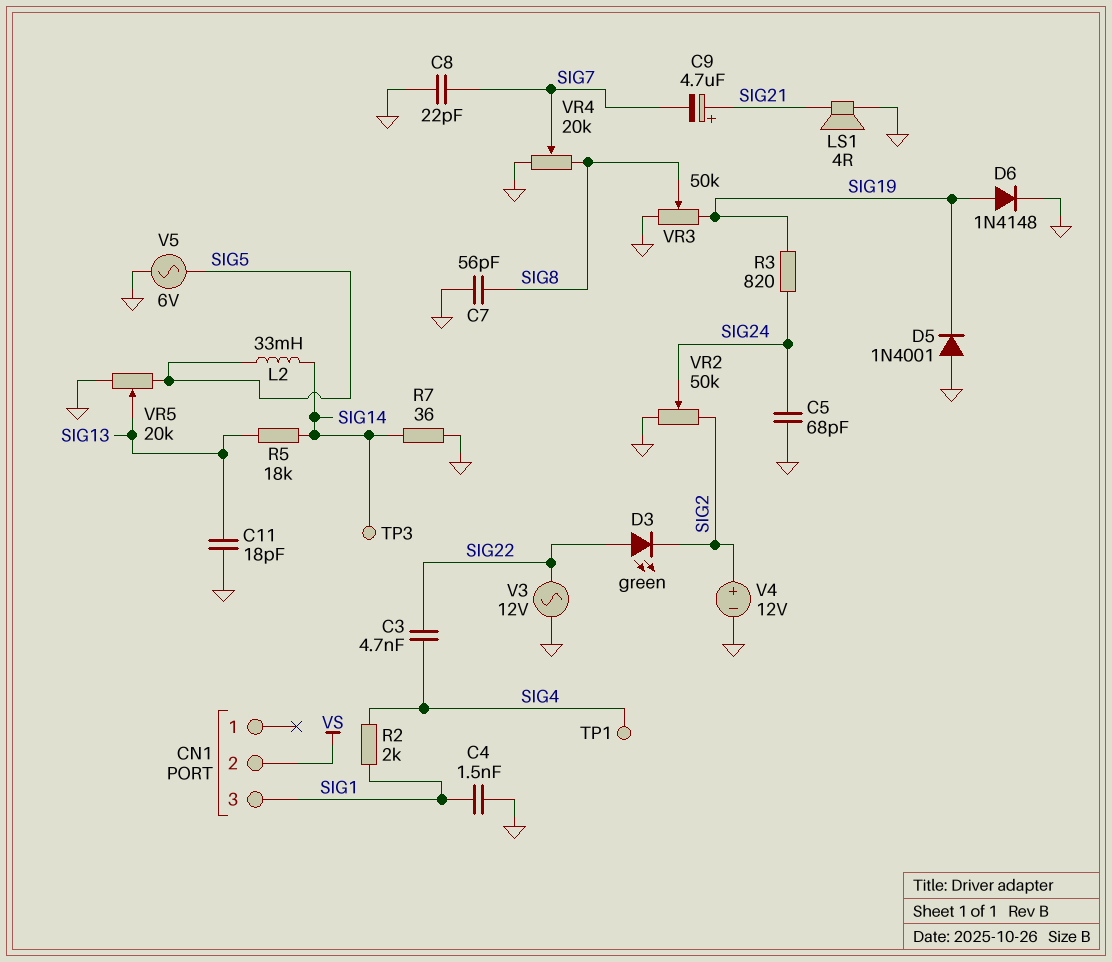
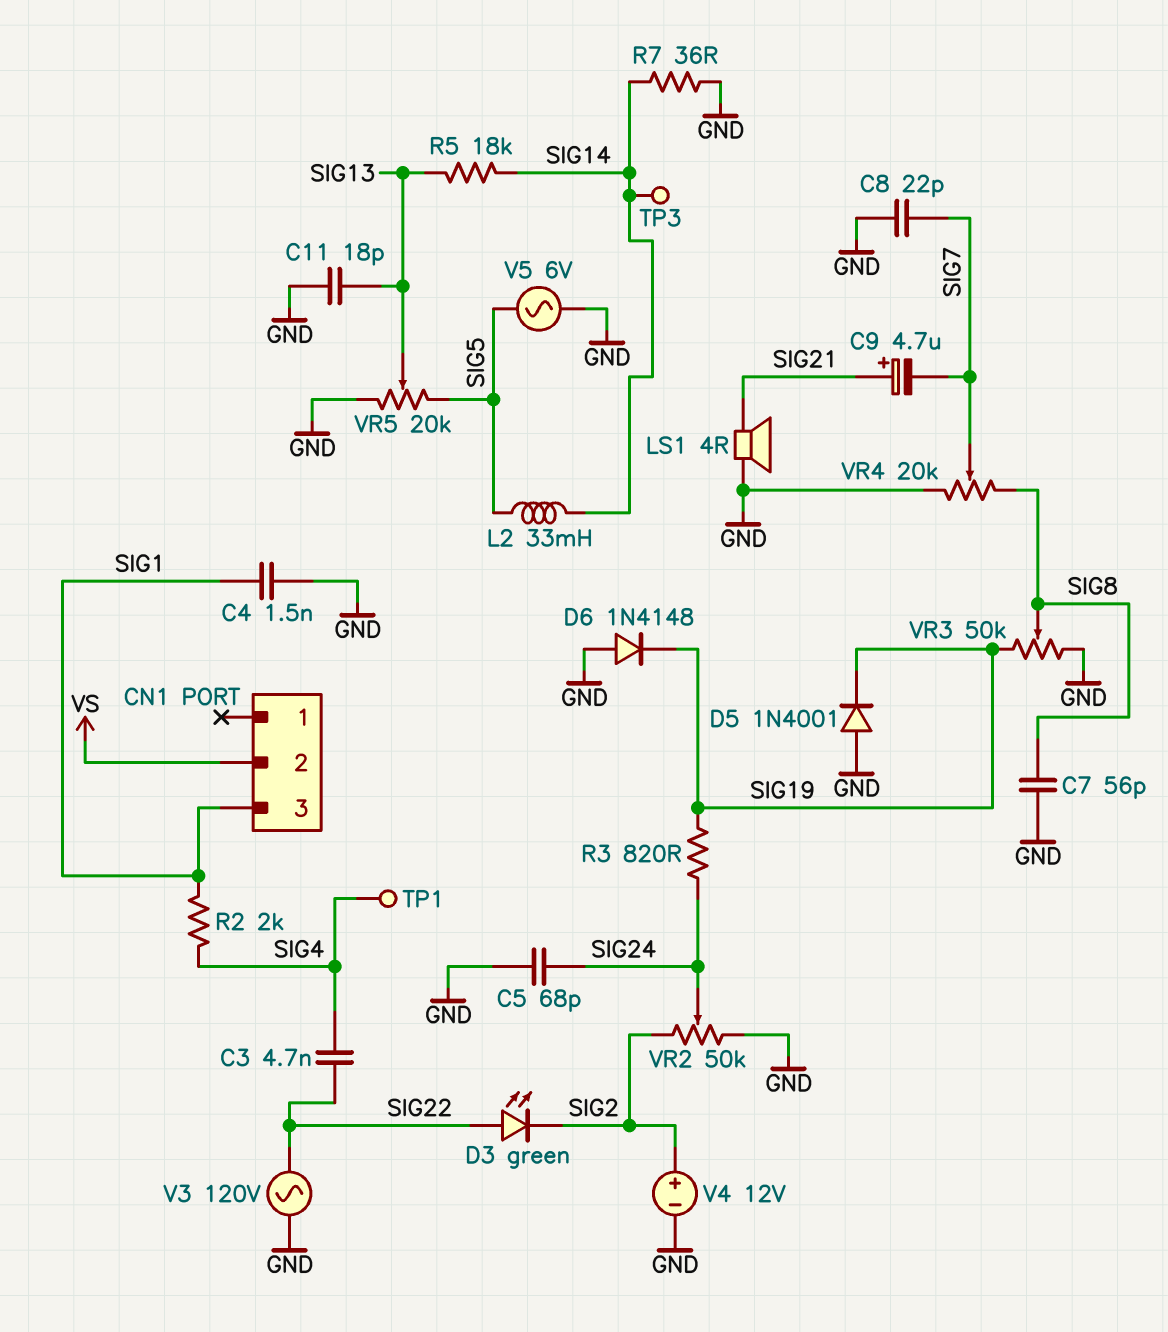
D6: diode 1N4148 (A SIG19, K GND) -> diode 1N4148 (A GND, K SIG19)
V3: AC 12V (GND, SIG22) -> AC 120V (GND, SIG22)

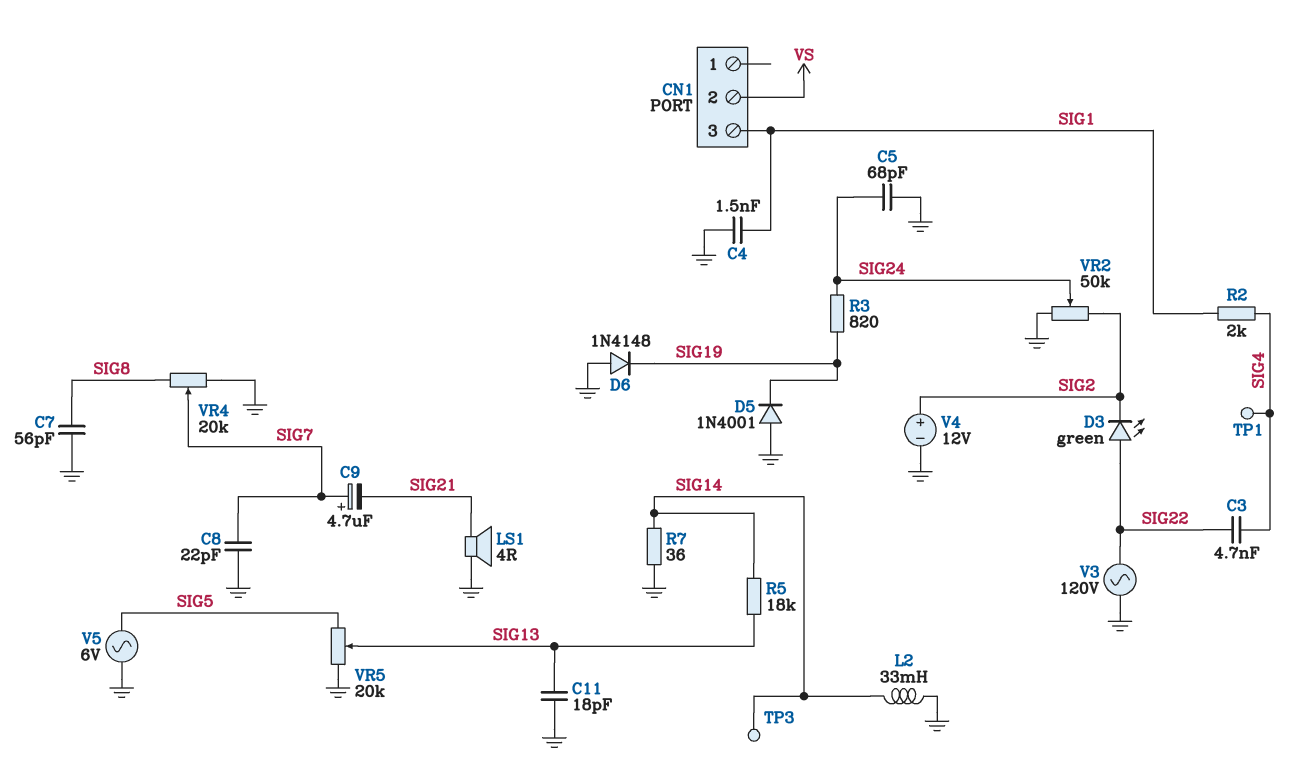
C9: 4.7uF (plus SIG21, minus SIG7) -> 4.7uF (plus SIG7, minus SIG21)
L2: 33mH (SIG5, SIG14) -> 33mH (GND, SIG14)
VR3: 50k (GND, SIG19, wiper SIG8) -> none

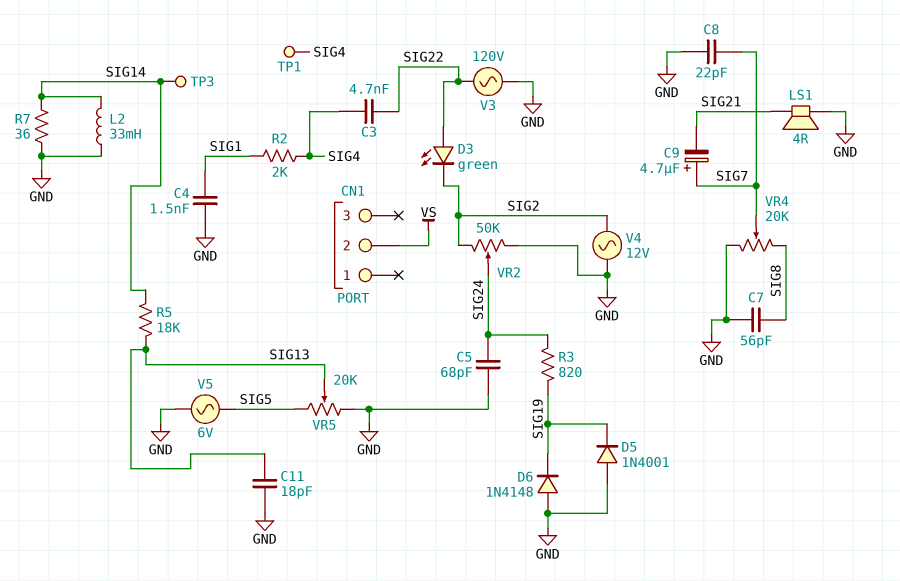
CN1 pin 3: SIG1 -> none
V4: 12V (plus SIG2, minus GND) -> AC 12V (GND, SIG2)

